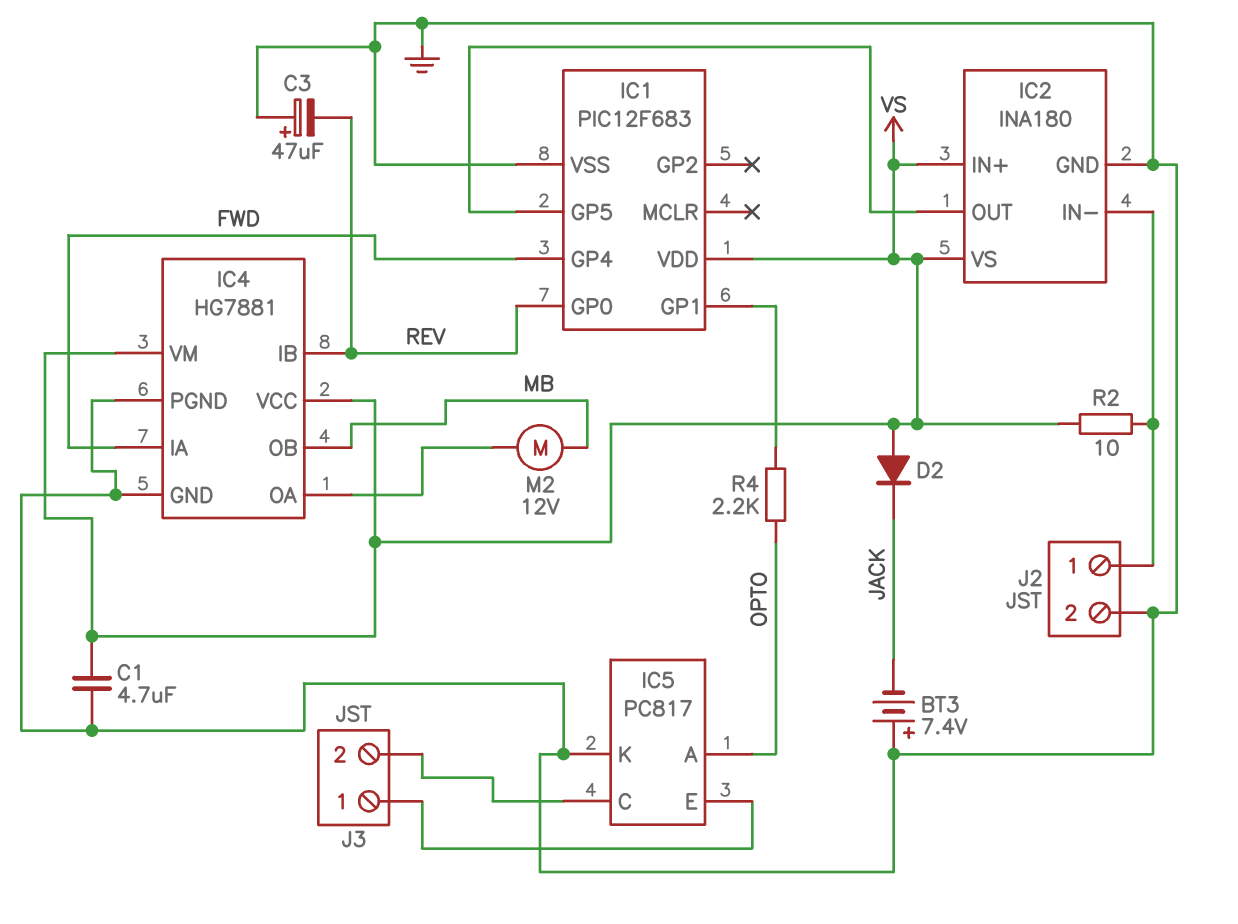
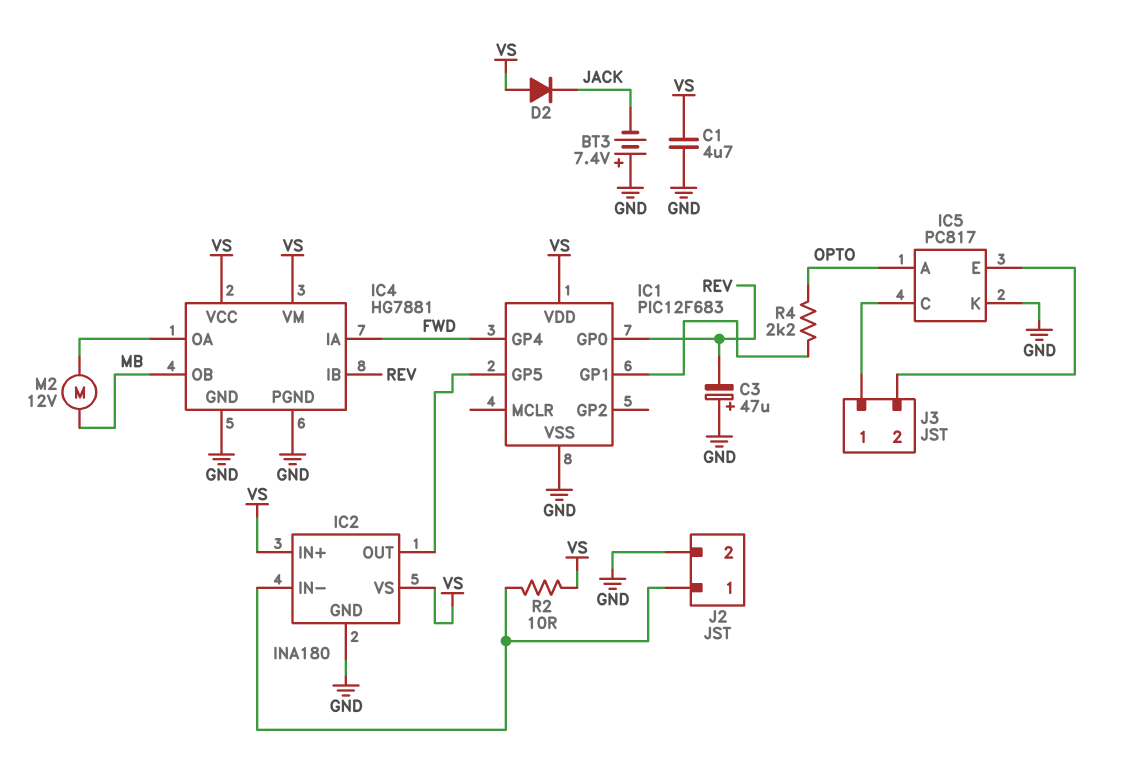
J3 pin 1: IC5/E -> IC5/C
J3 pin 2: IC5/C -> IC5/E

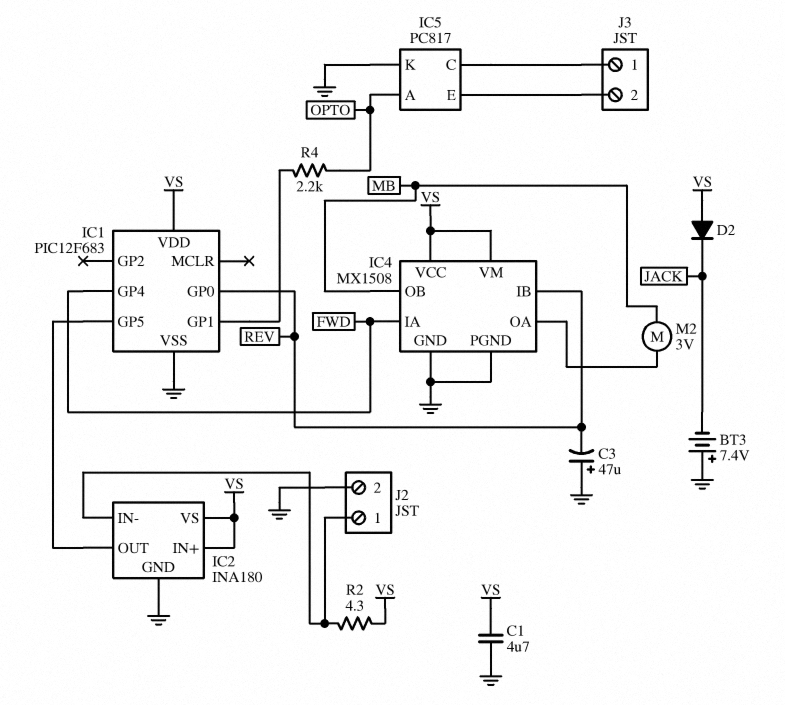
IC4: HG7881 -> MX1508
M2: motor 12V (IC4/OA, MB) -> motor 3V (IC4/OA, MB)
R2: 10 (IC2/IN-, VS) -> 4.3 (IC2/IN-, VS)

